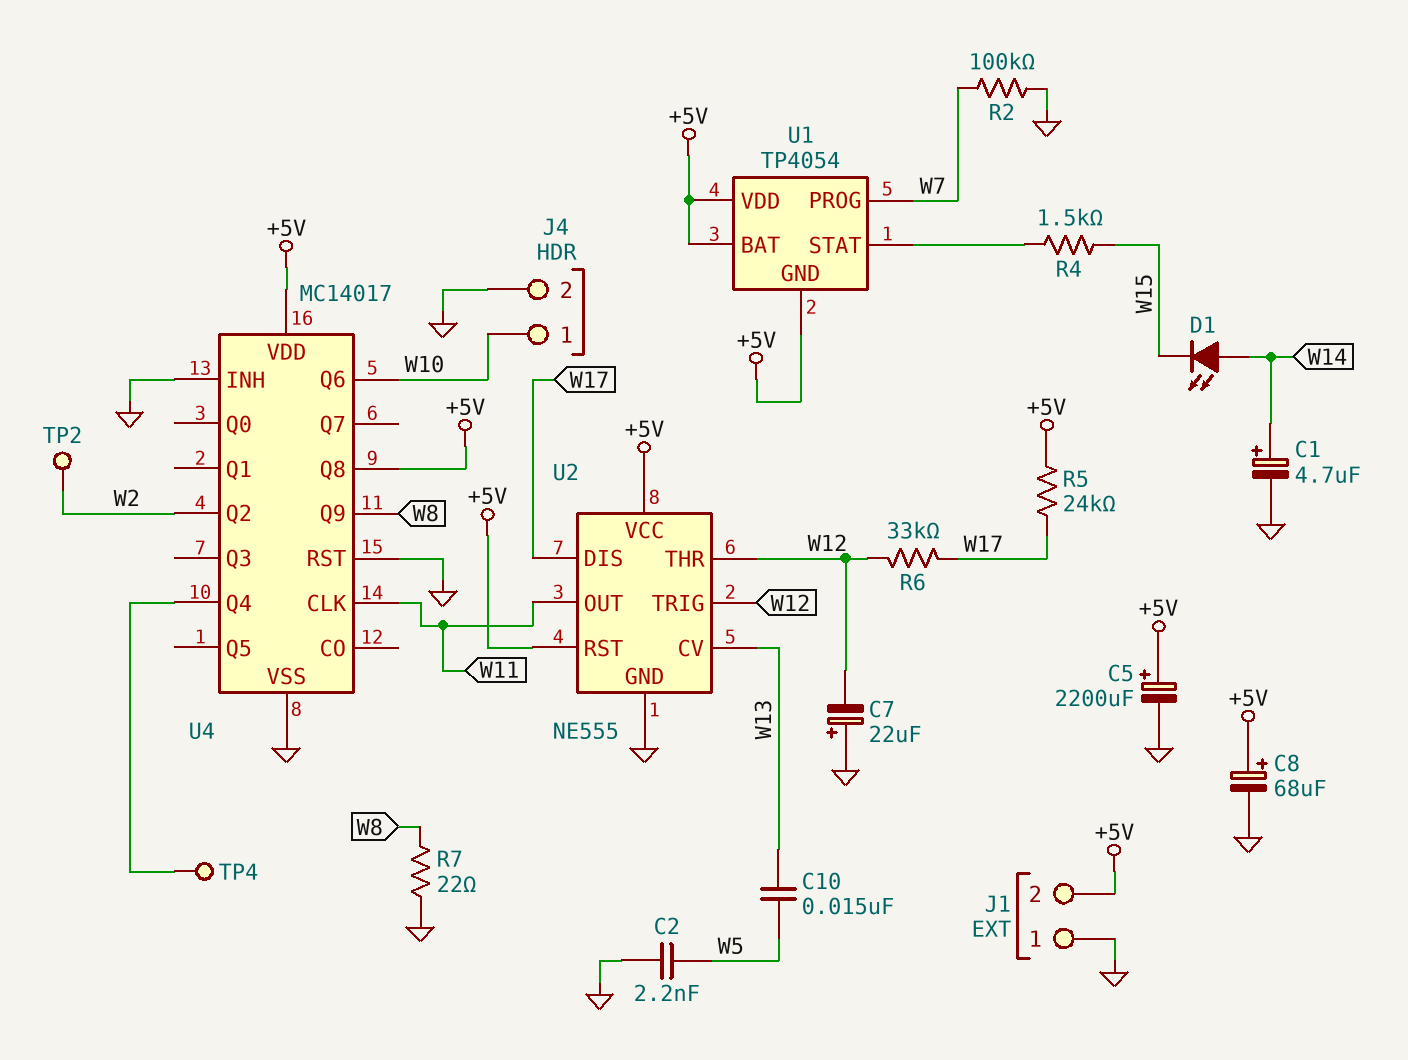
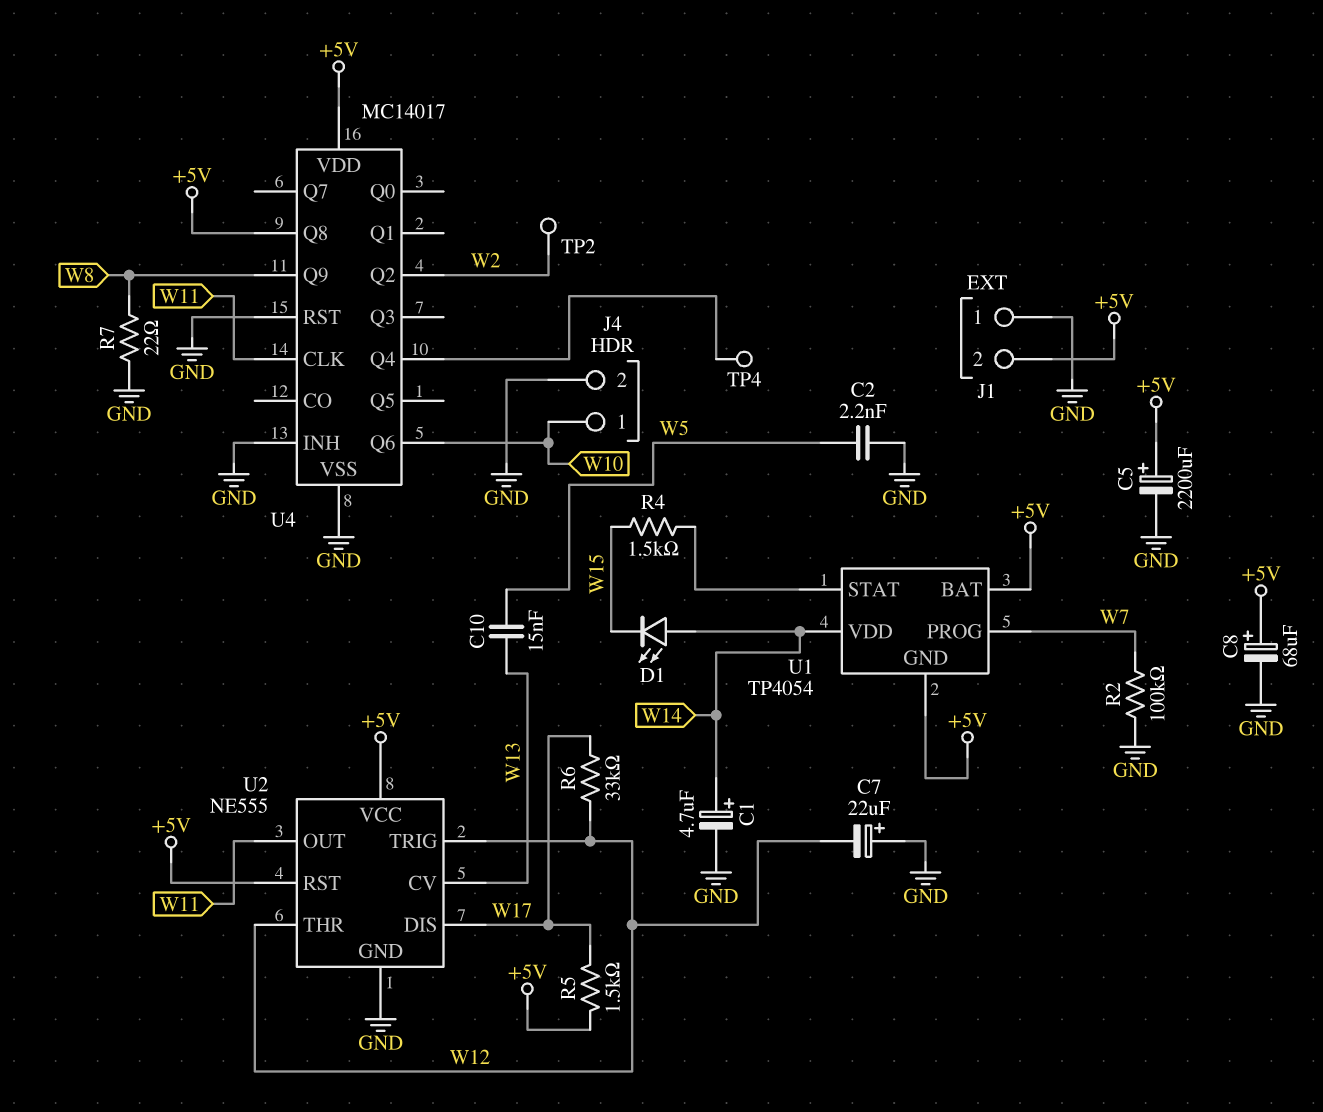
R5: 24k (+5V, W17) -> 1.5k (+5V, W17)
U1 pin VDD: +5V -> W14

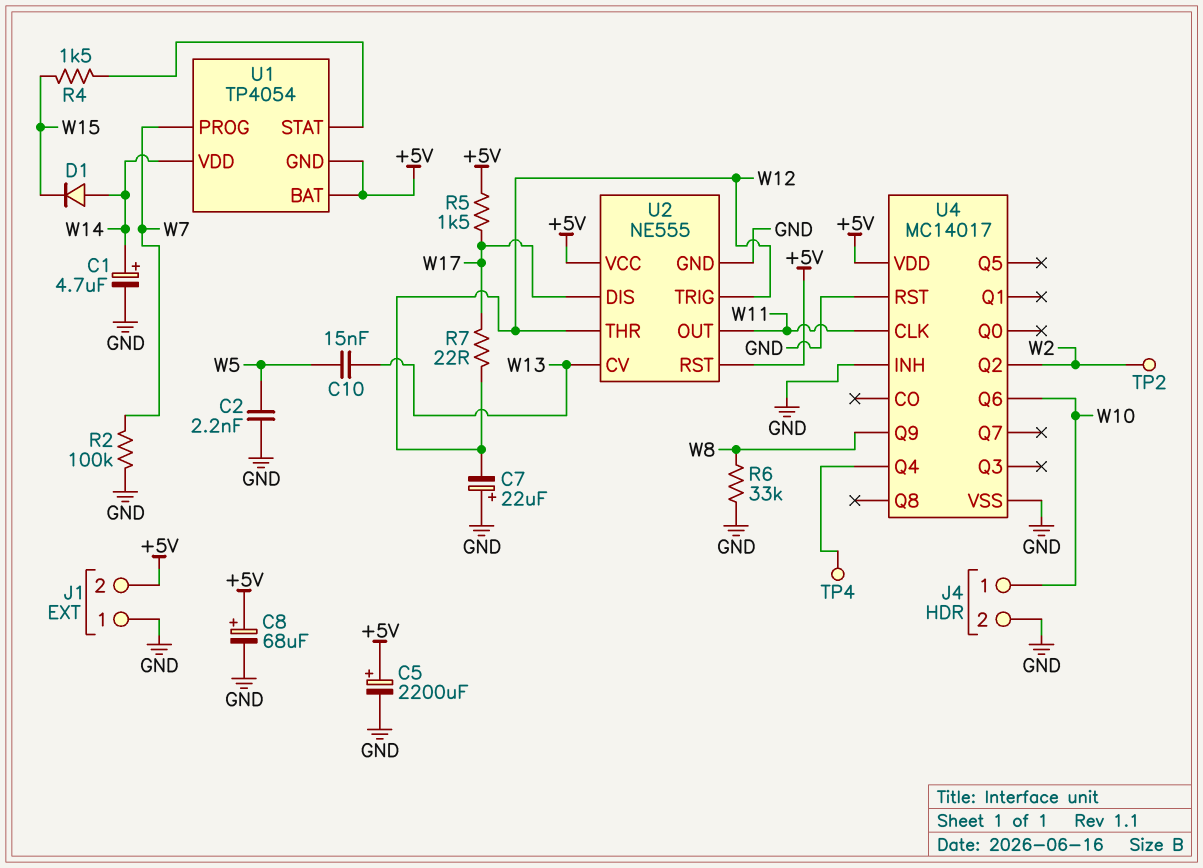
D1: LED (A W14, K W15) -> diode (A W14, K W15)
R6: 33k (W12, W17) -> 33k (GND, W8)
R7: 22 (GND, W8) -> 22 (W12, W17)
U4 pin Q8: +5V -> none

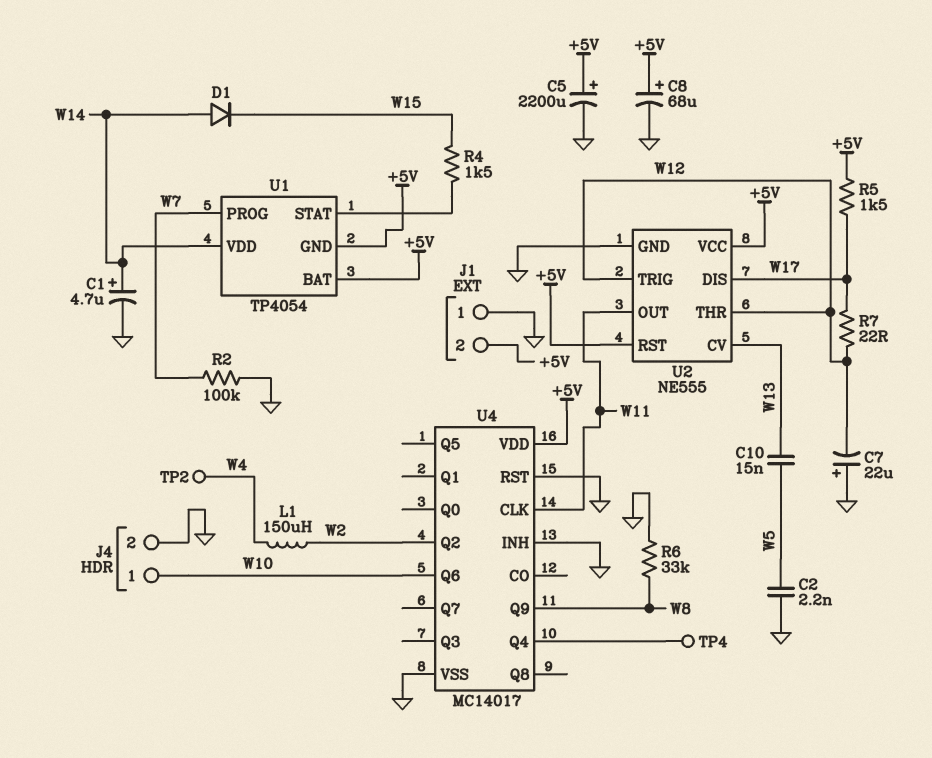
L1: none -> 150uH (W2, W4)
TP2: test point (W2) -> test point (W4)

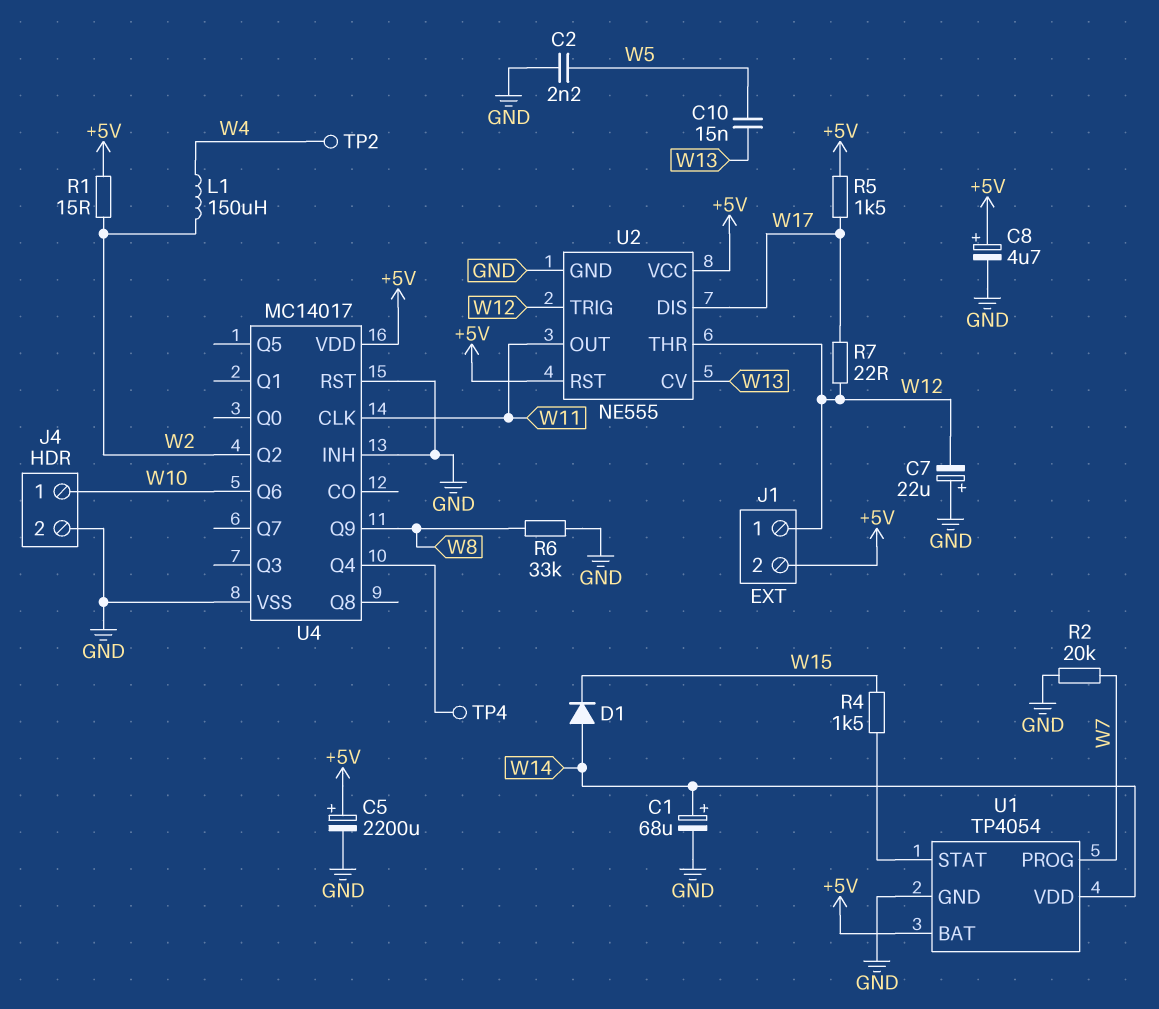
C1: 4.7uF (plus W14, minus GND) -> 68uF (plus W14, minus GND)
C8: 68uF (plus +5V, minus GND) -> 4.7uF (plus +5V, minus GND)
J1 pin 1: GND -> W12
R1: none -> 15 (+5V, W2)
R2: 100k (GND, W7) -> 20k (GND, W7)
U1 pin GND: +5V -> GND

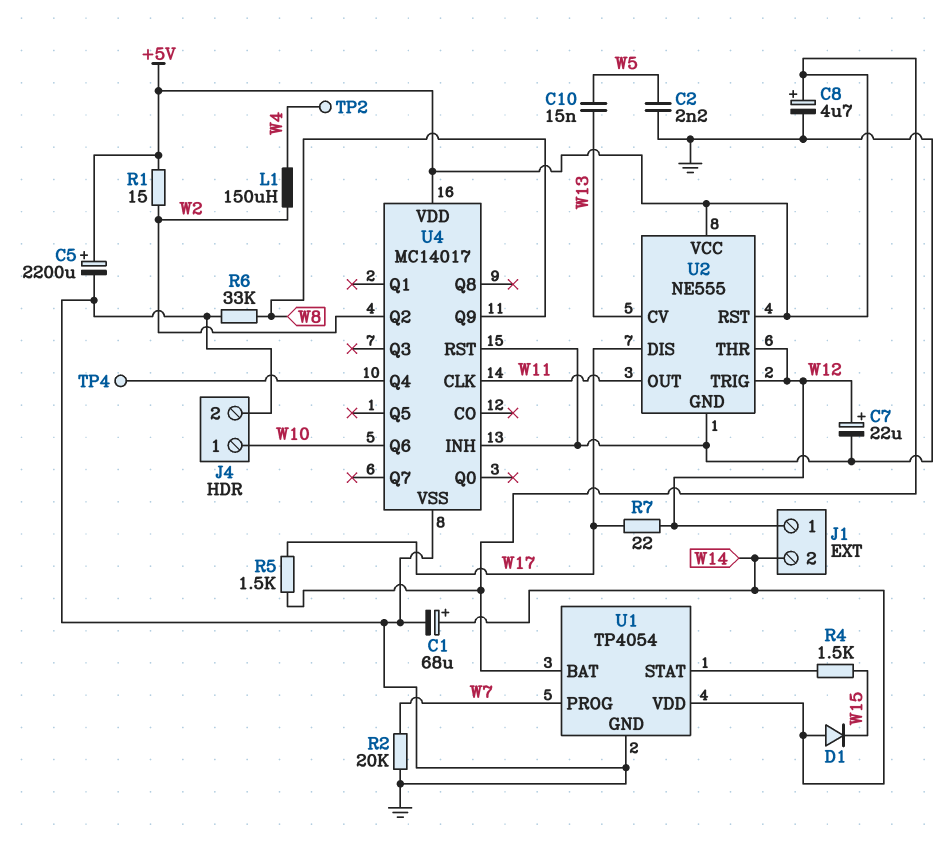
C7: 22uF (plus GND, minus W12) -> 22uF (plus W12, minus GND)
J1 pin 2: +5V -> W14

